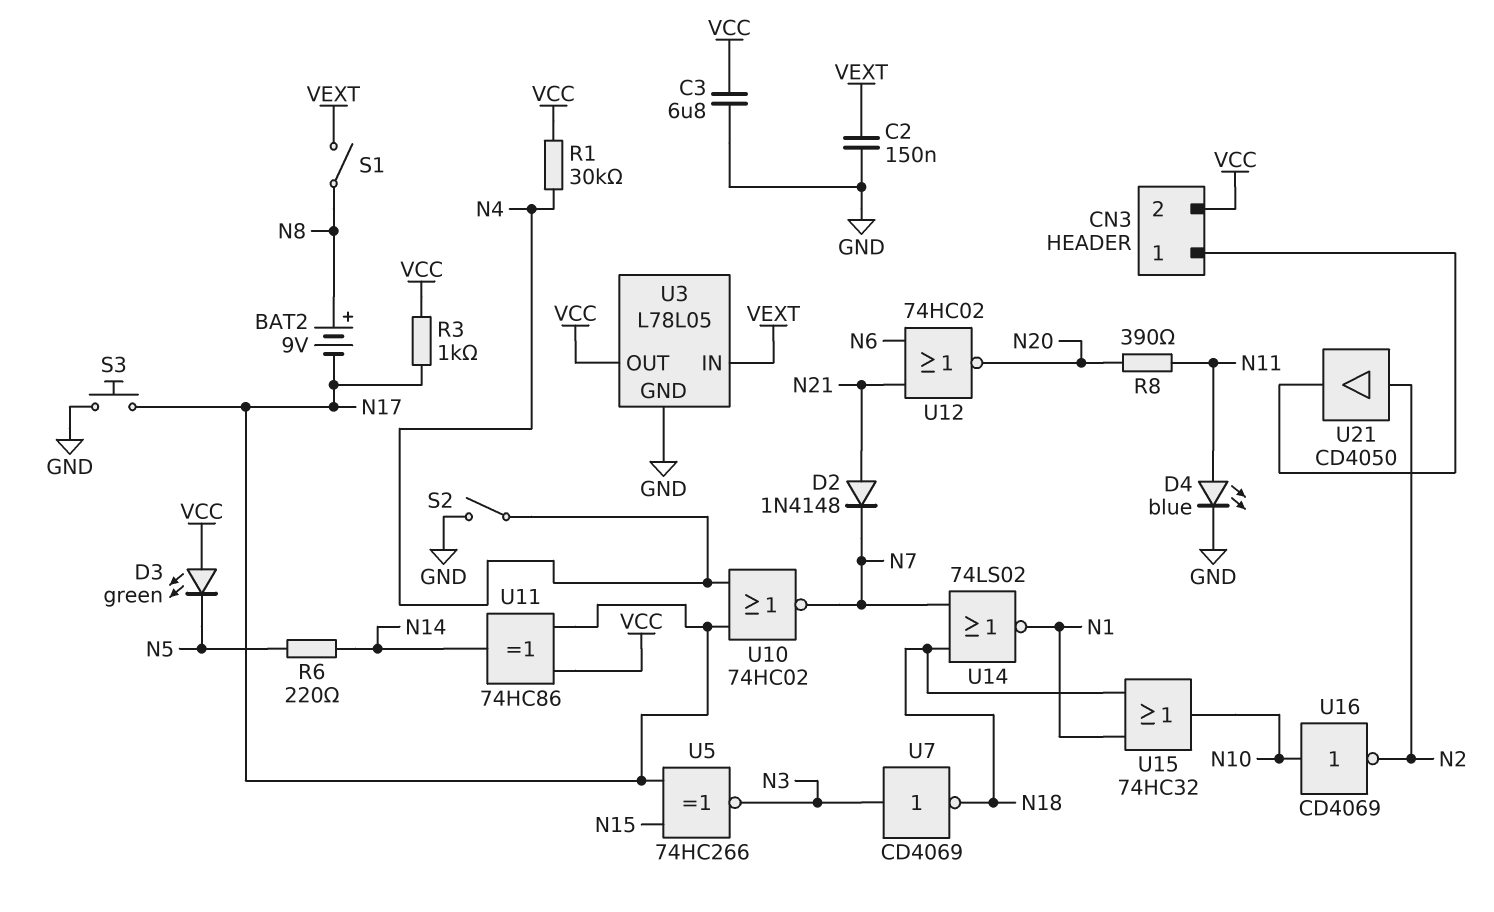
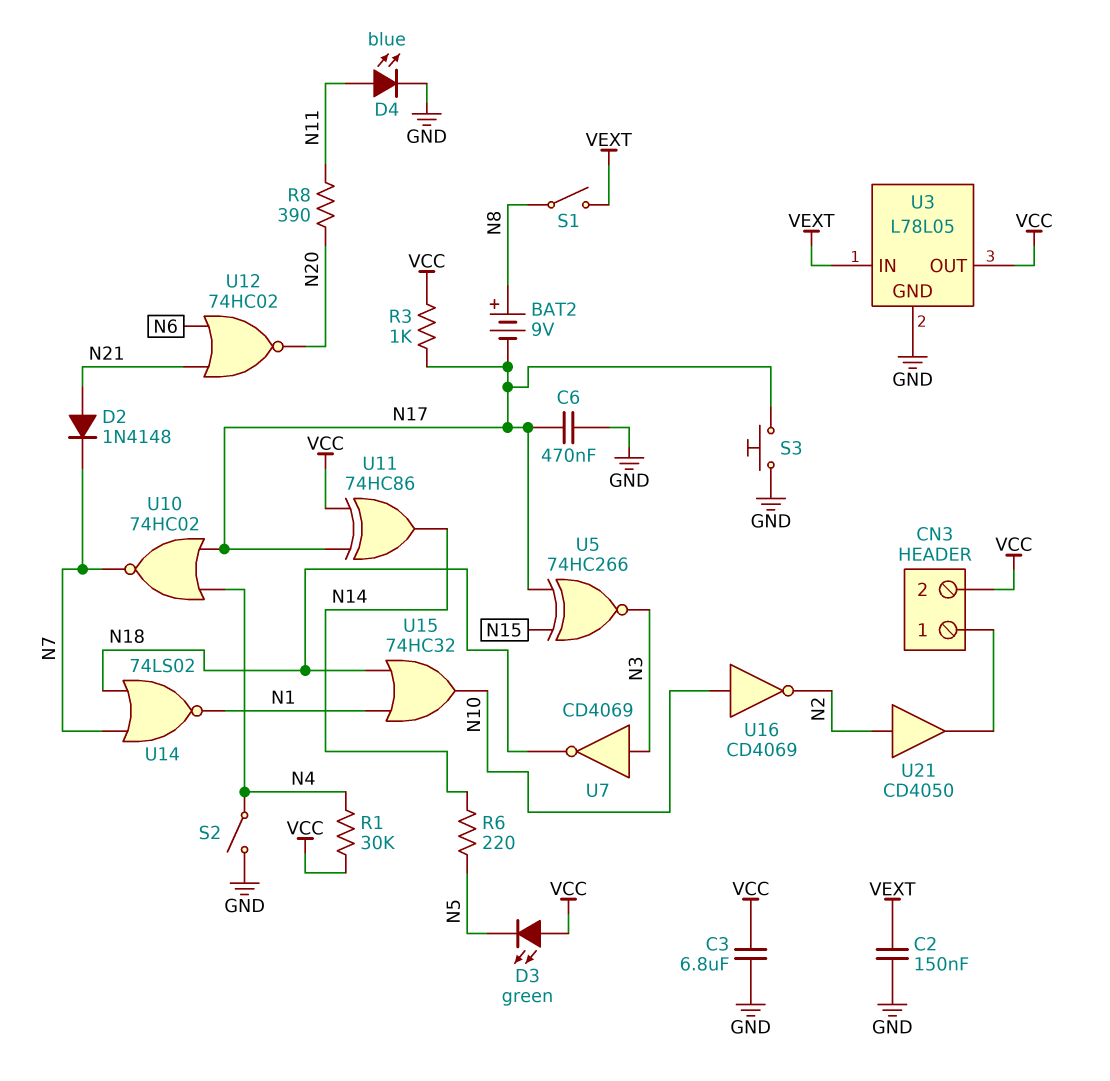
C6: none -> 470nF (GND, N17)

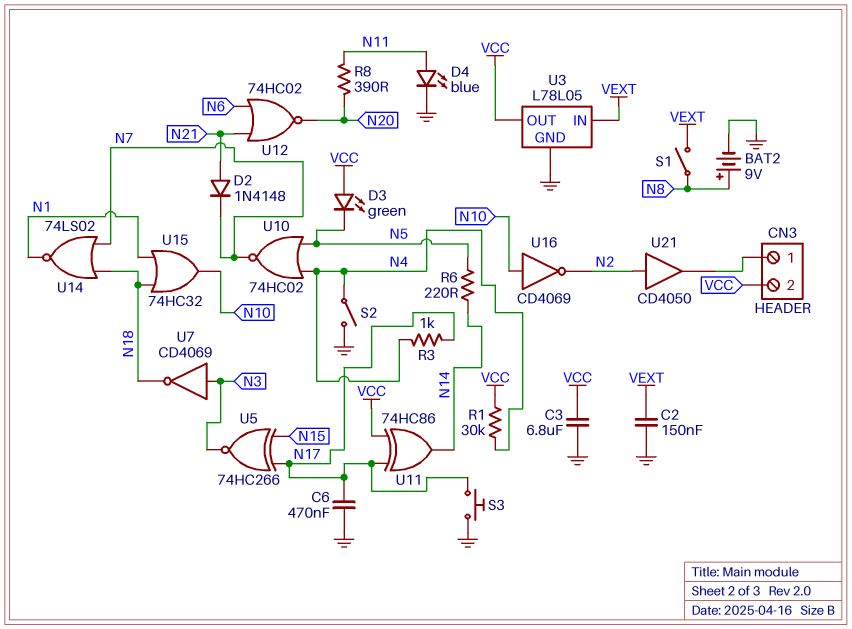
BAT2: 9V (plus N8, minus N17) -> 9V (plus N8, minus GND)
R3: 1k (N17, VCC) -> 1k (N4, N17)
U10: NOR 74HC02 (in N4, in N17, out N7) -> NOR 74HC02 (in N4, in N5, out N7)

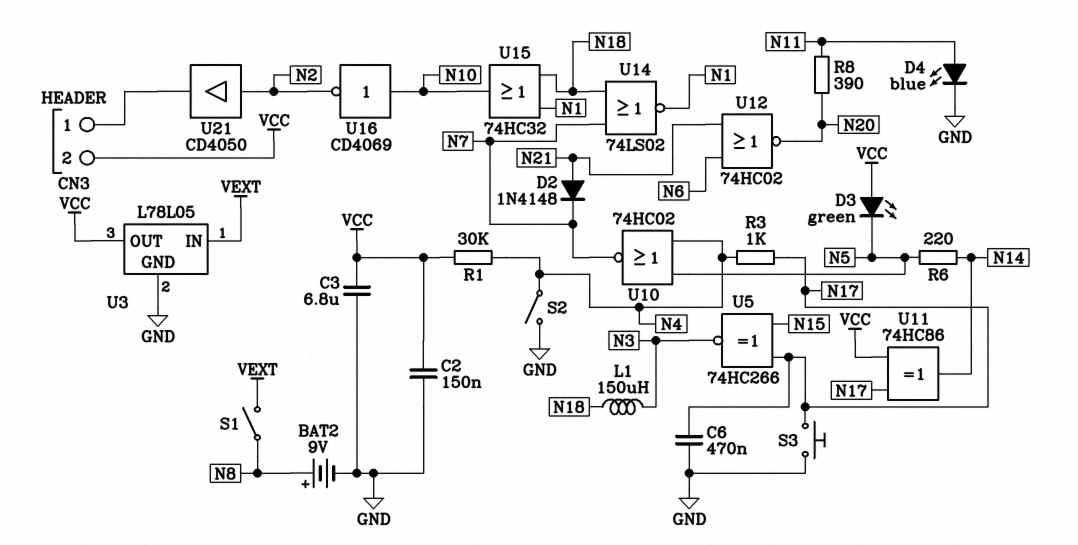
C2: 150nF (GND, VEXT) -> 150nF (GND, VCC)
L1: none -> 150uH (N3, N18)
U7: NOT CD4069 (in N3, out N18) -> none

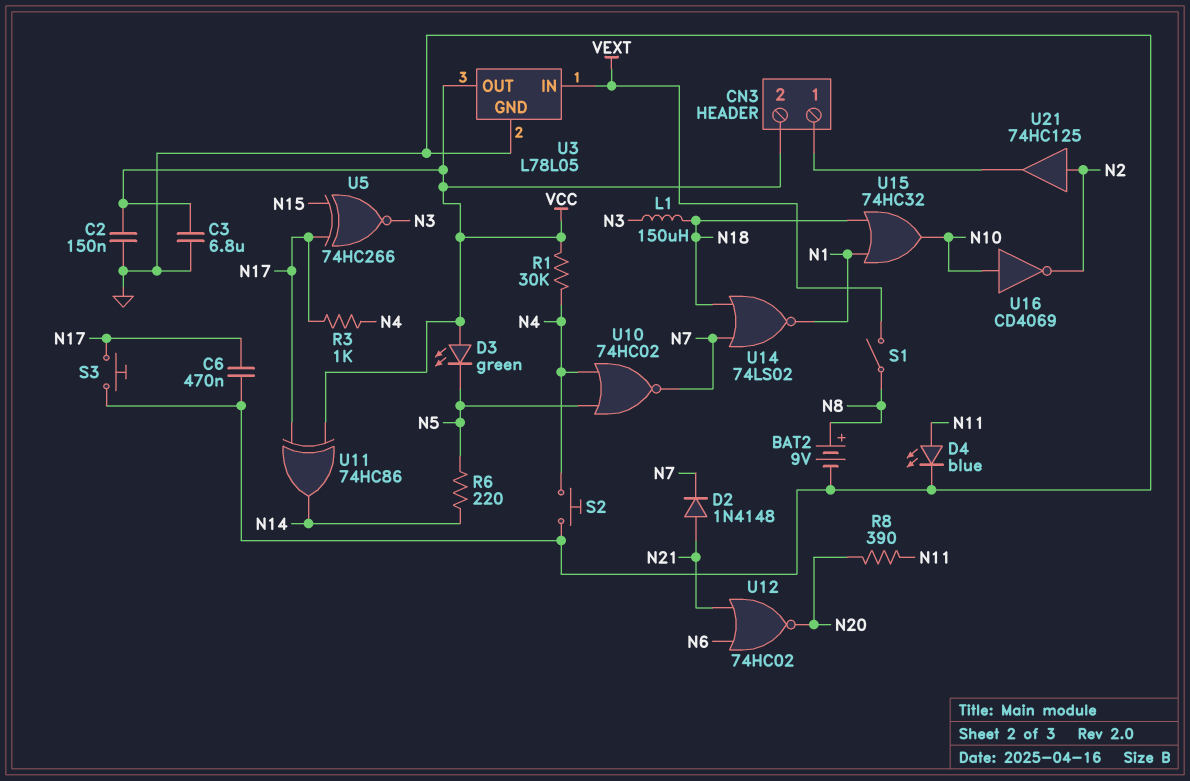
S2: switch (GND, N4) -> button (GND, N4)
U21: buffer CD4050 (in N2, out CN3/1) -> buffer 74HC125 (in N2, out CN3/1)

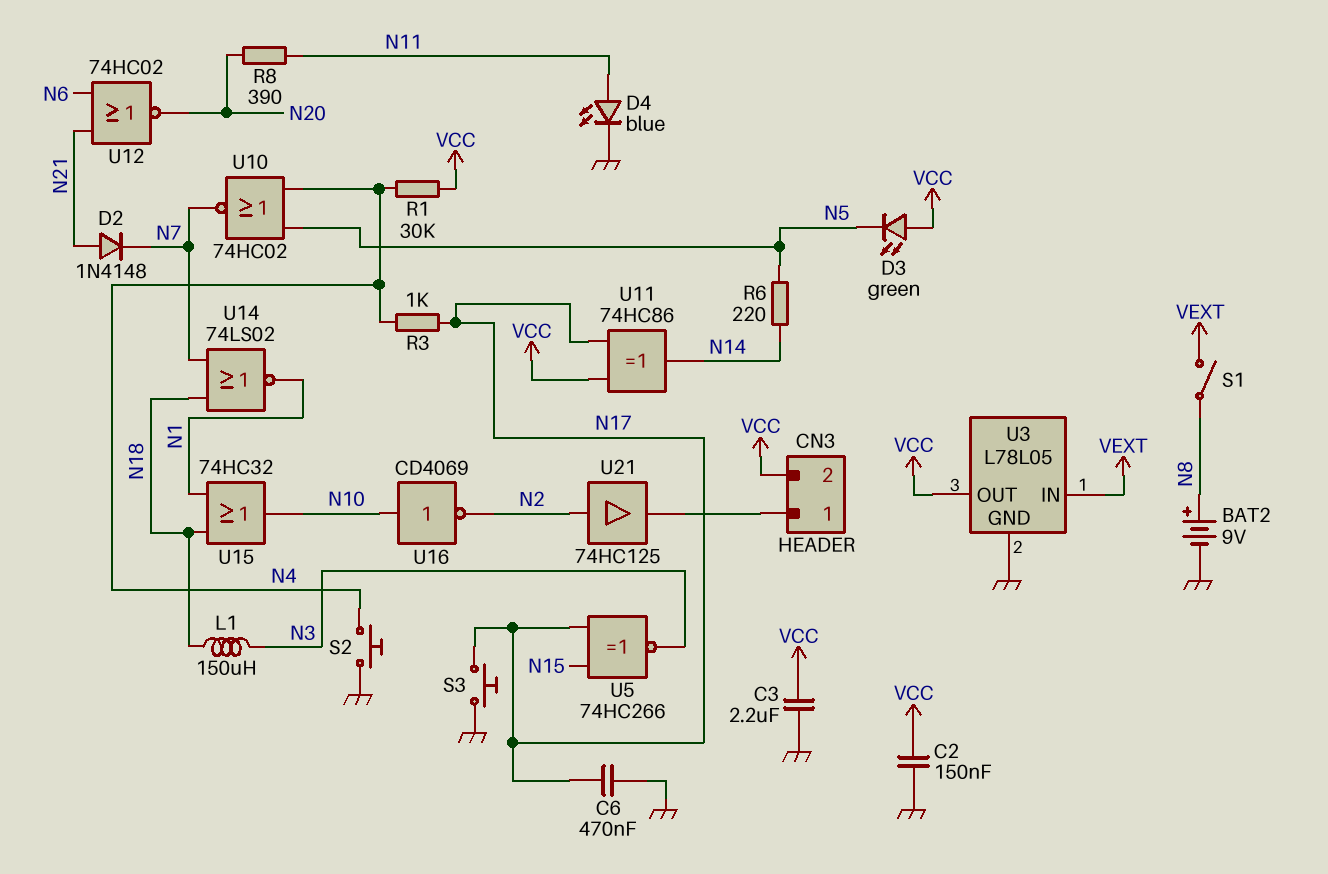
C3: 6.8uF (GND, VCC) -> 2.2uF (GND, VCC)

